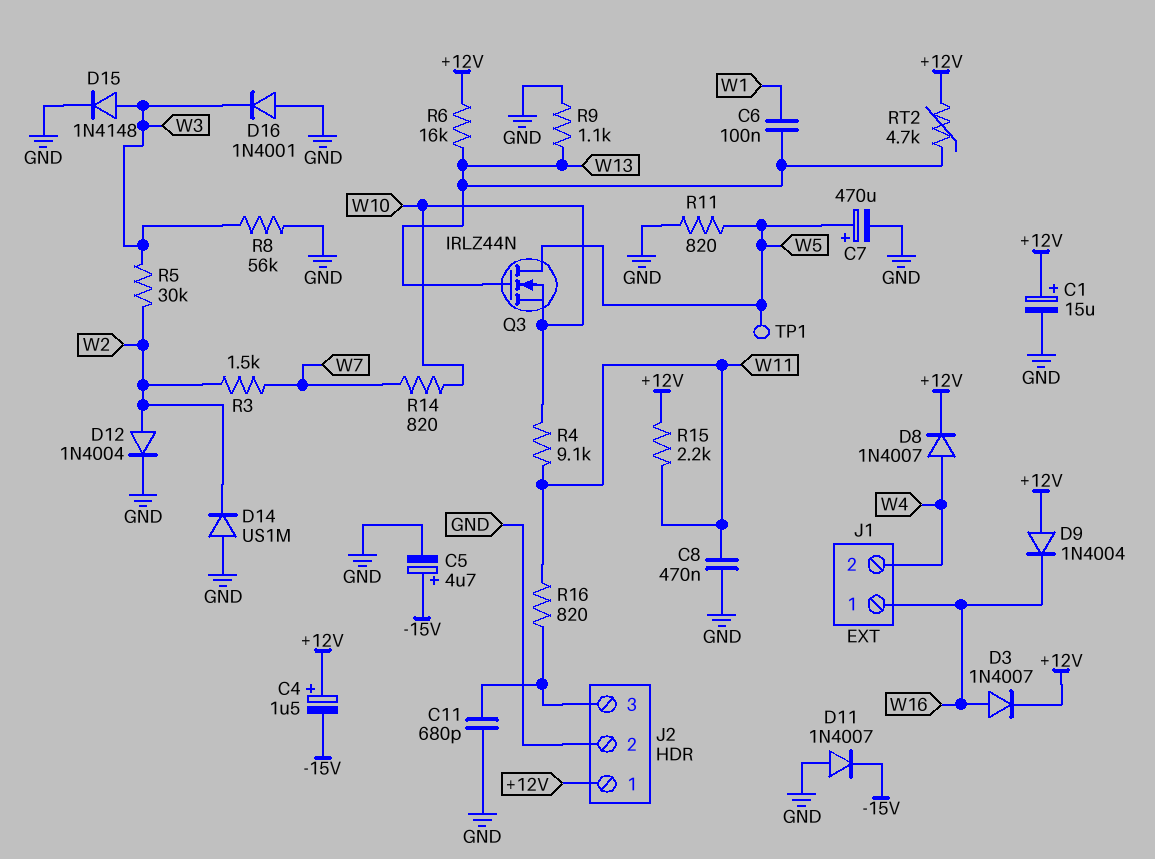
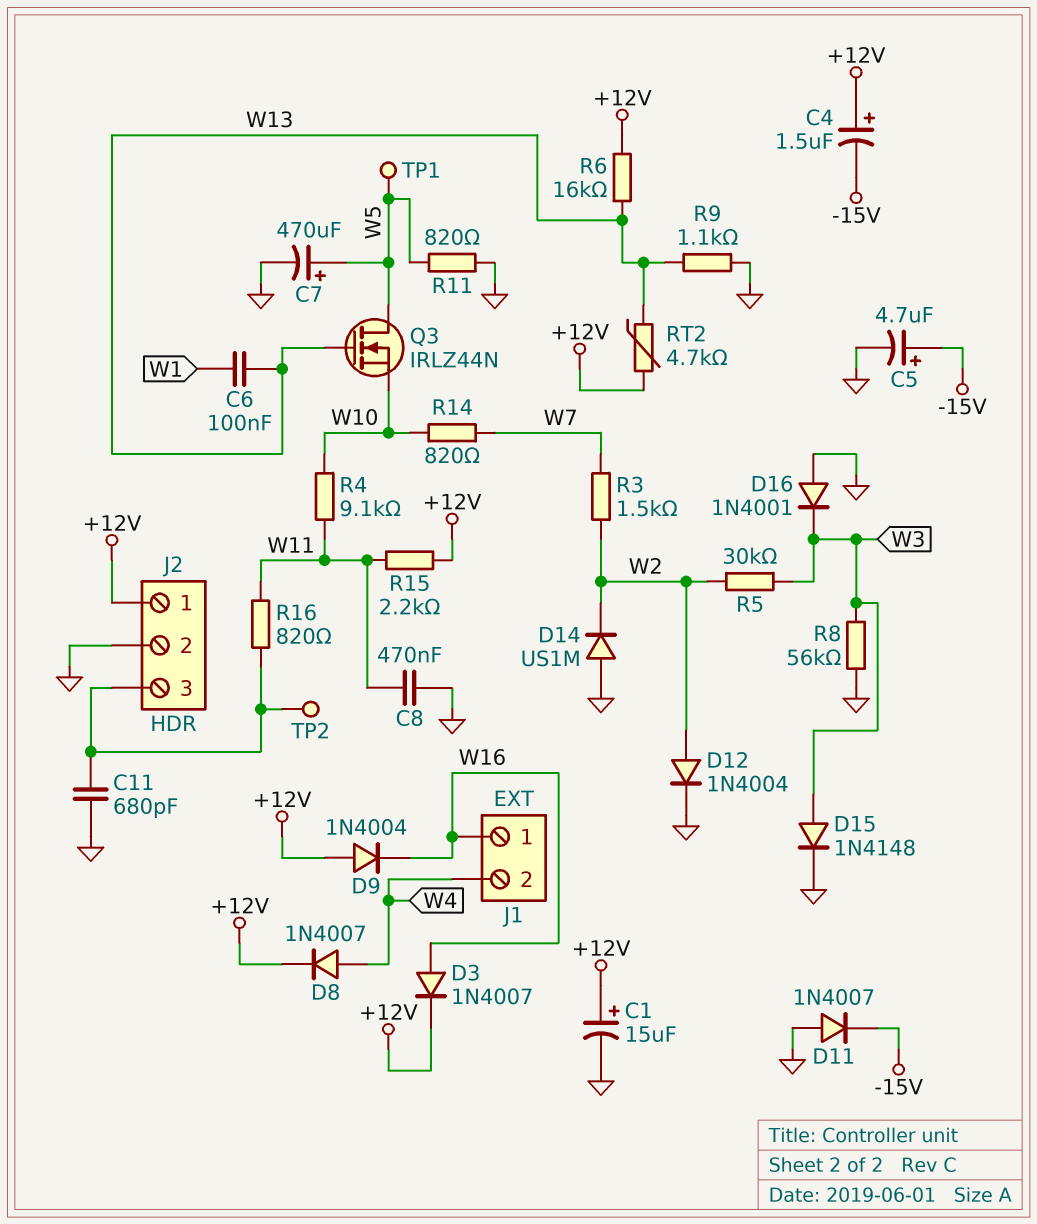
TP2: none -> test point (J2/3)

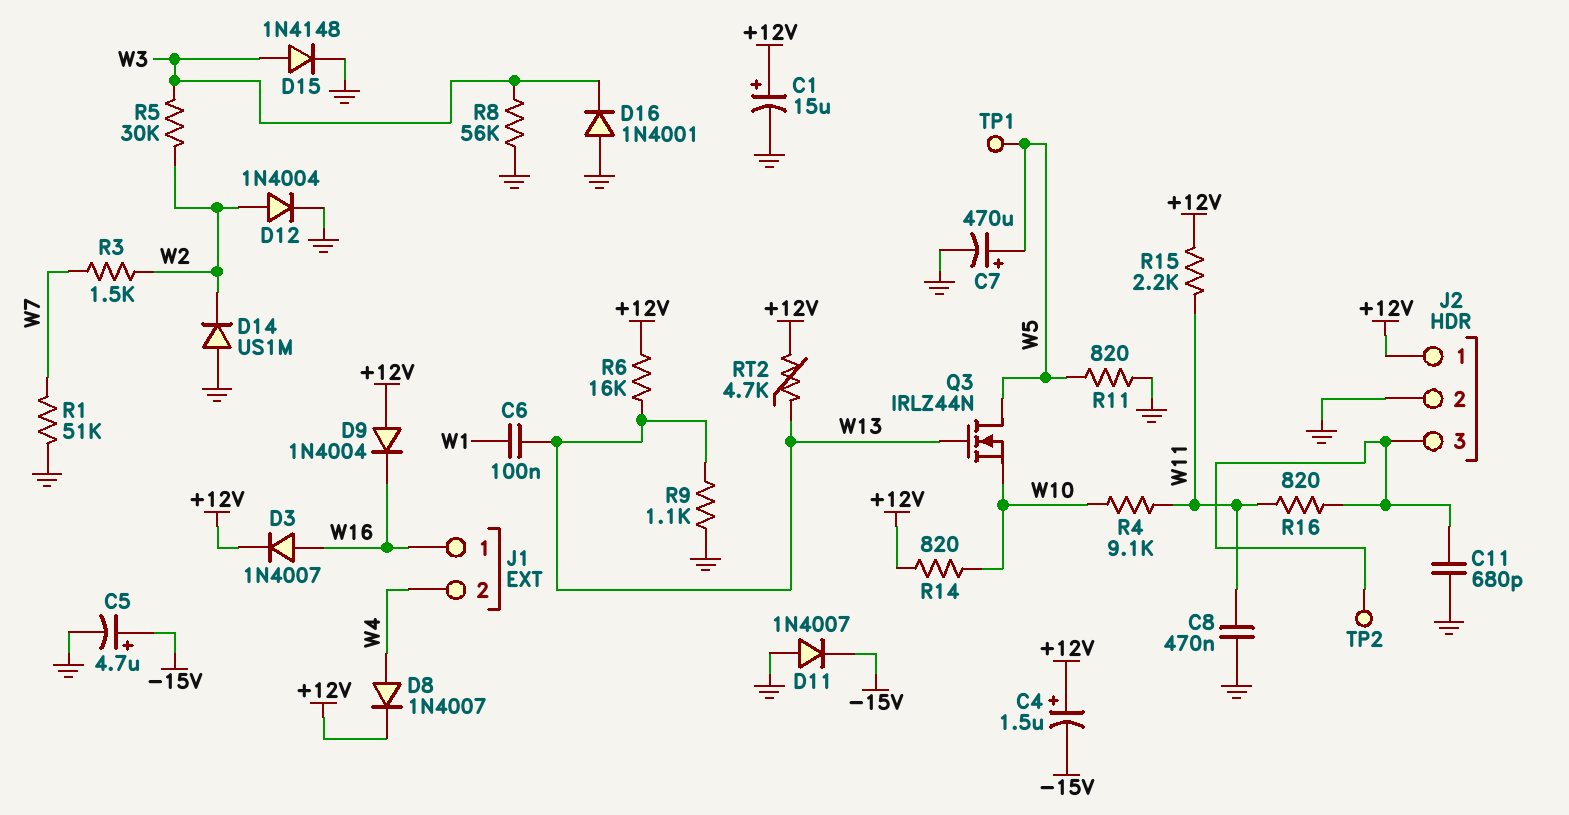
R1: none -> 51k (GND, W7)
R14: 820 (W7, W10) -> 820 (+12V, W10)

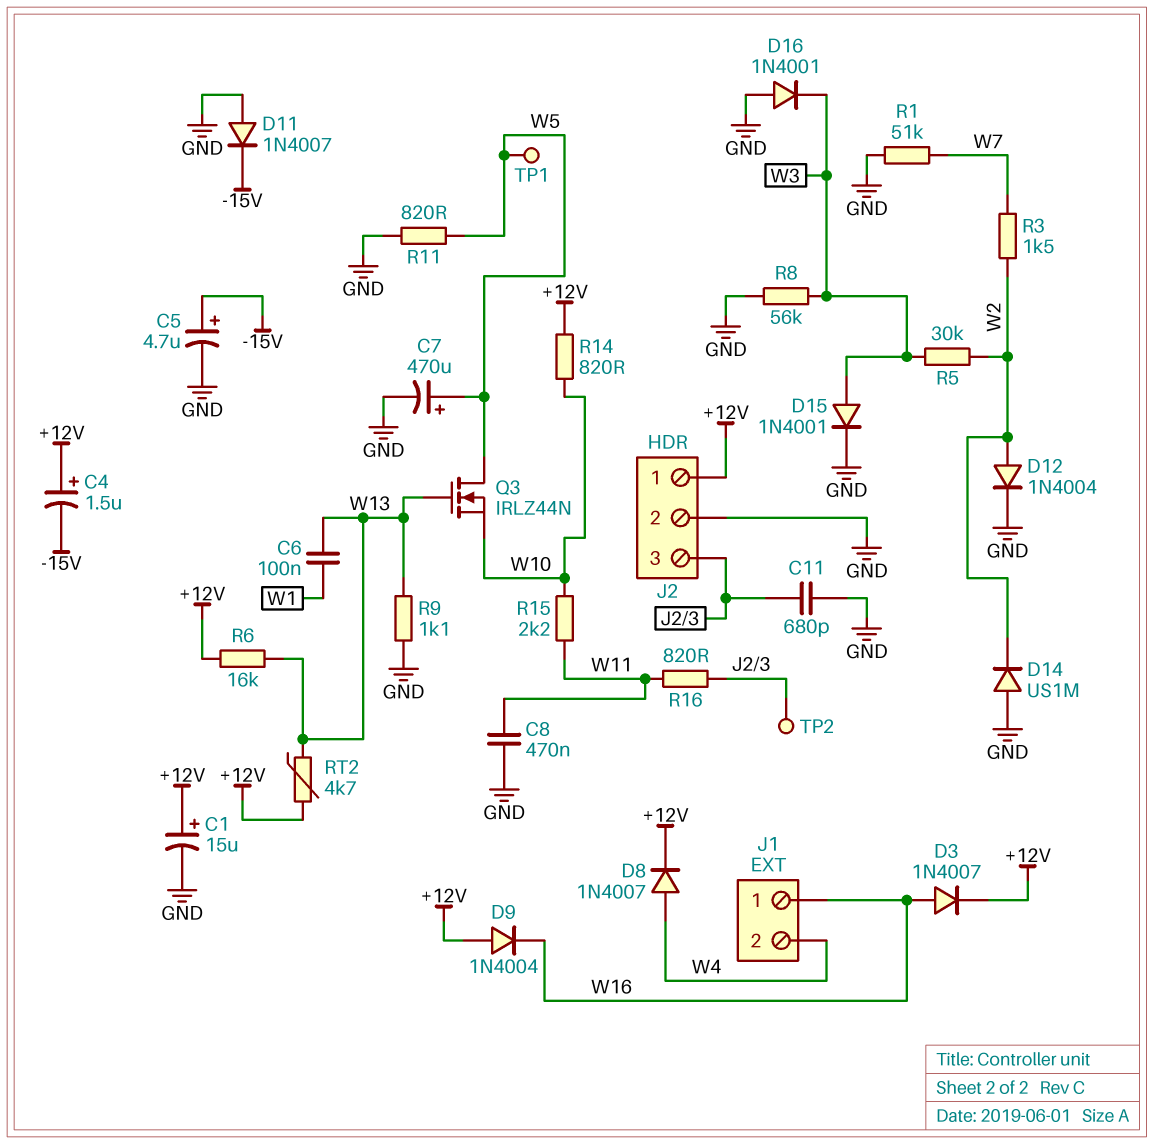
D15: diode 1N4148 (A W3, K GND) -> diode 1N4001 (A W3, K GND)
R4: 9.1k (W10, W11) -> none
R15: 2.2k (+12V, W11) -> 2.2k (W10, W11)

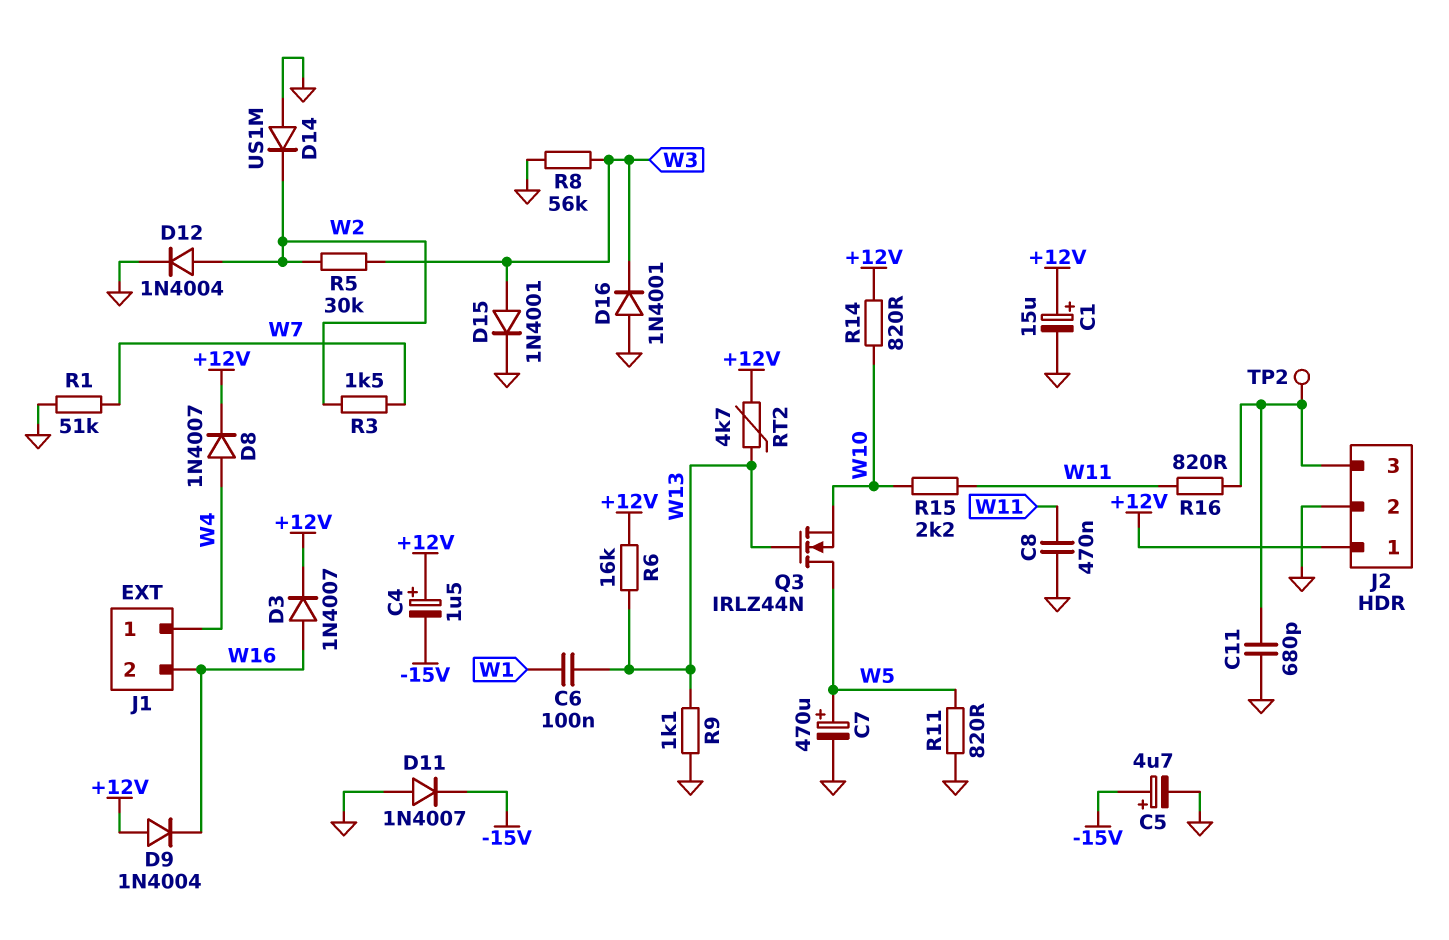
J1 pin 1: W16 -> W4
J1 pin 2: W4 -> W16
TP1: test point (W5) -> none

